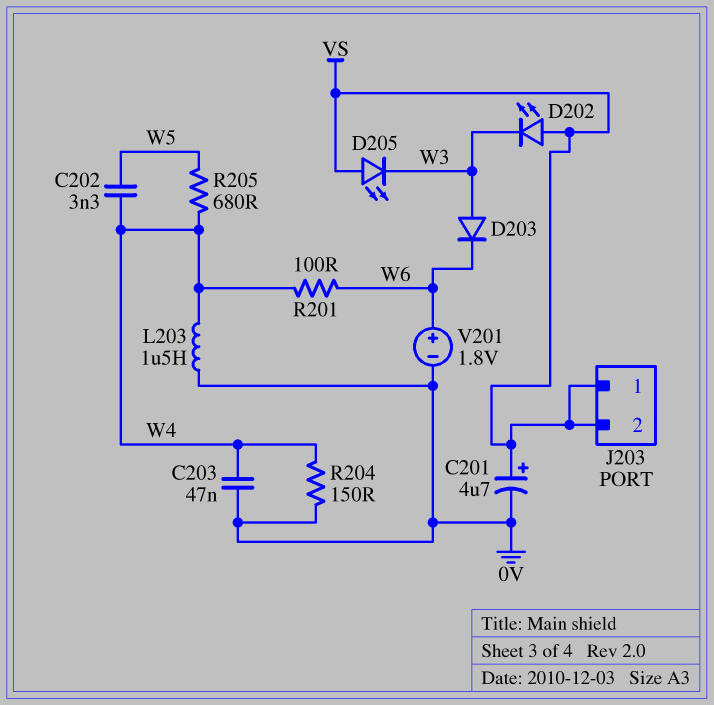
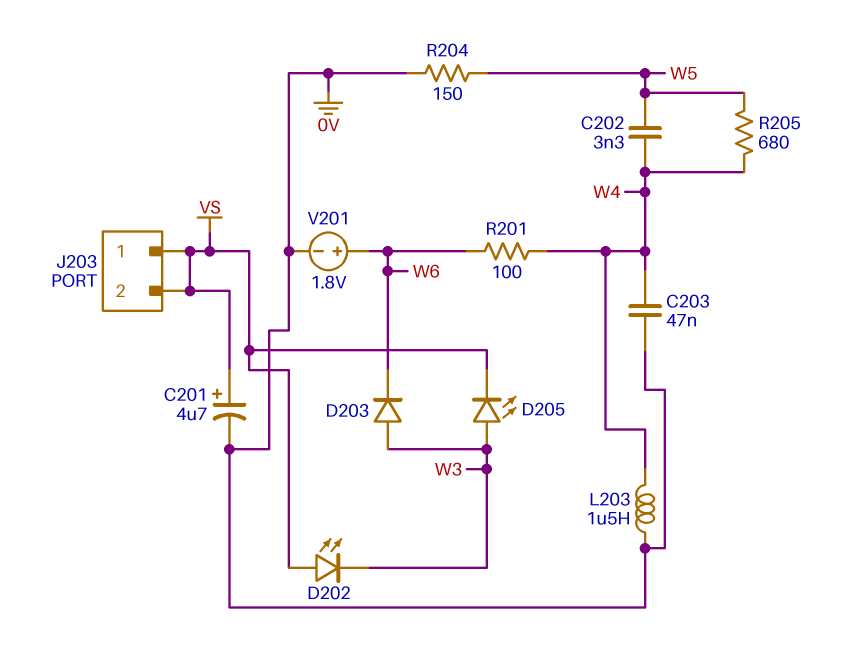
D205: LED (A VS, K W3) -> LED (A W3, K VS)
R204: 150 (0V, W4) -> 150 (0V, W5)

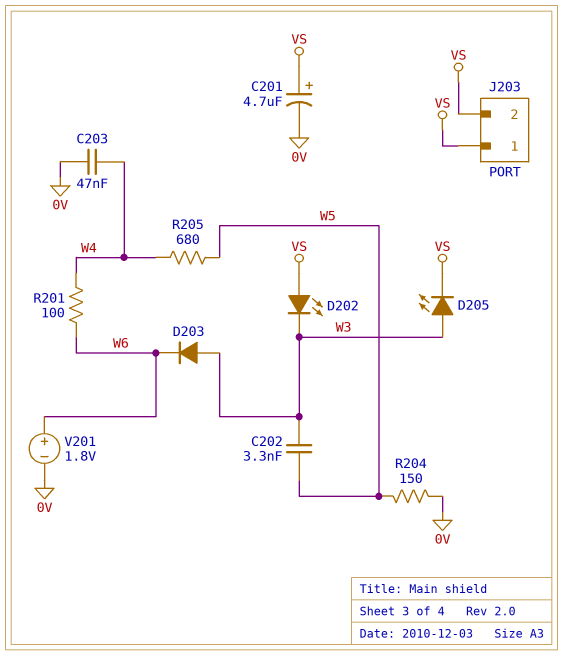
C202: 3.3nF (W4, W5) -> 3.3nF (W3, W5)
L203: 1.5uH (0V, W4) -> none

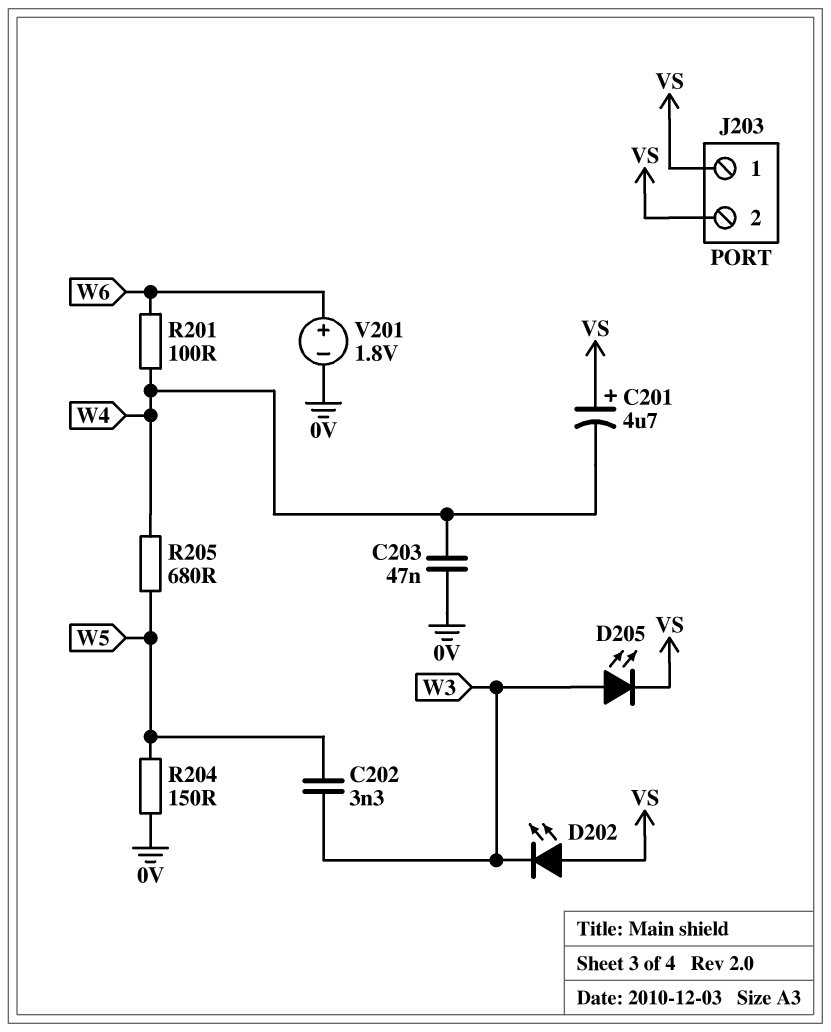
C201: 4.7uF (plus VS, minus 0V) -> 4.7uF (plus VS, minus W4)
D203: diode (A W3, K W6) -> none

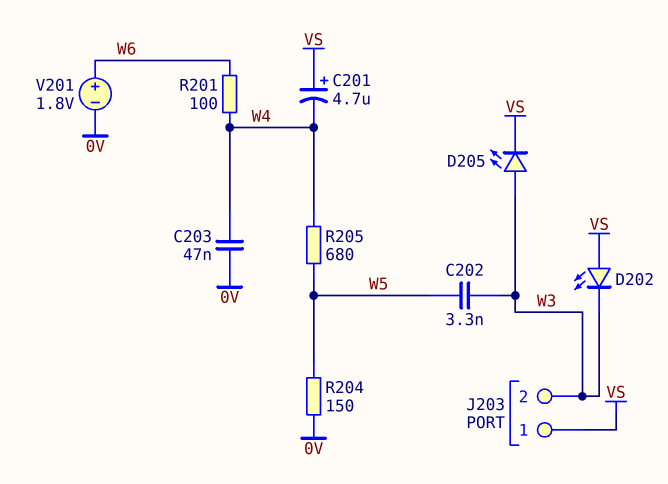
J203 pin 2: VS -> W3

